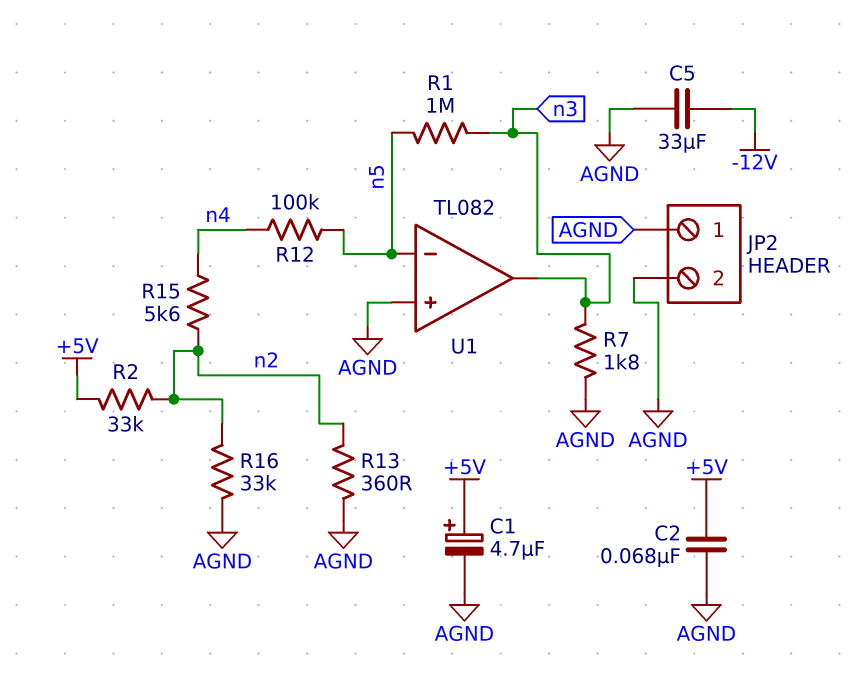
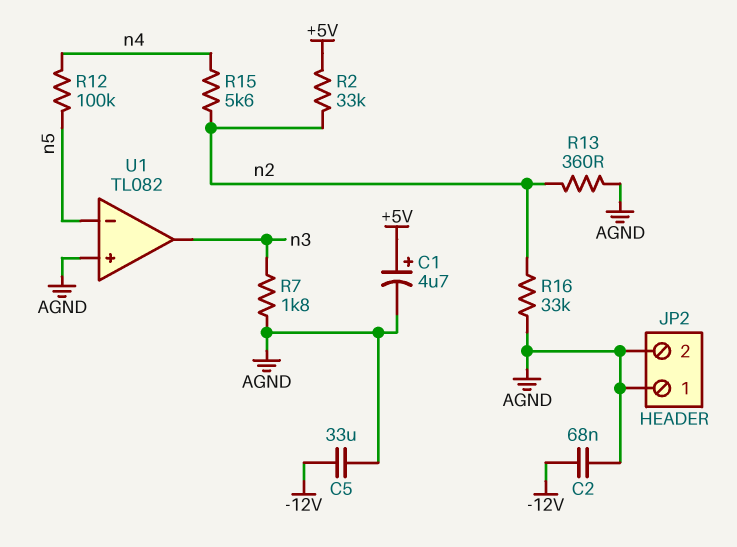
C2: 68nF (+5V, AGND) -> 68nF (-12V, AGND)
R1: 1M (n3, n5) -> none

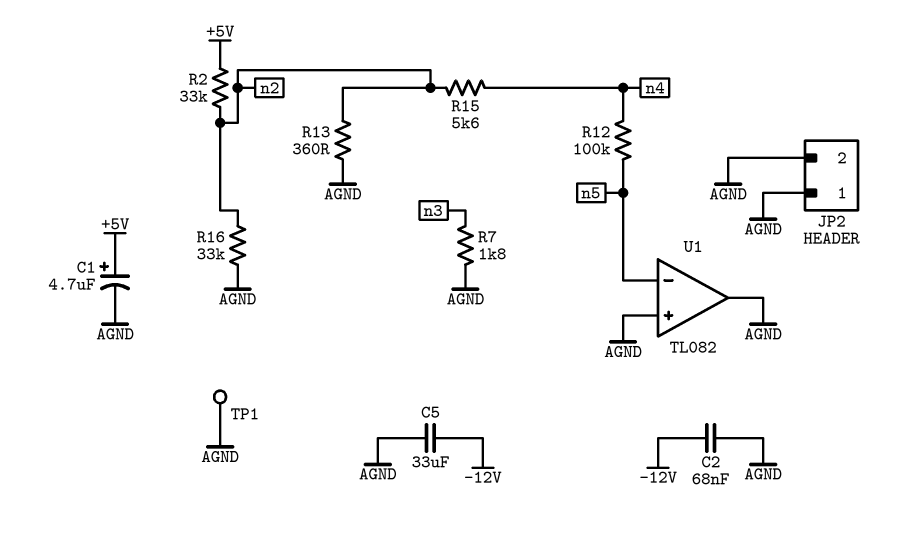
TP1: none -> test point (AGND)
U1 pin out: n3 -> AGND

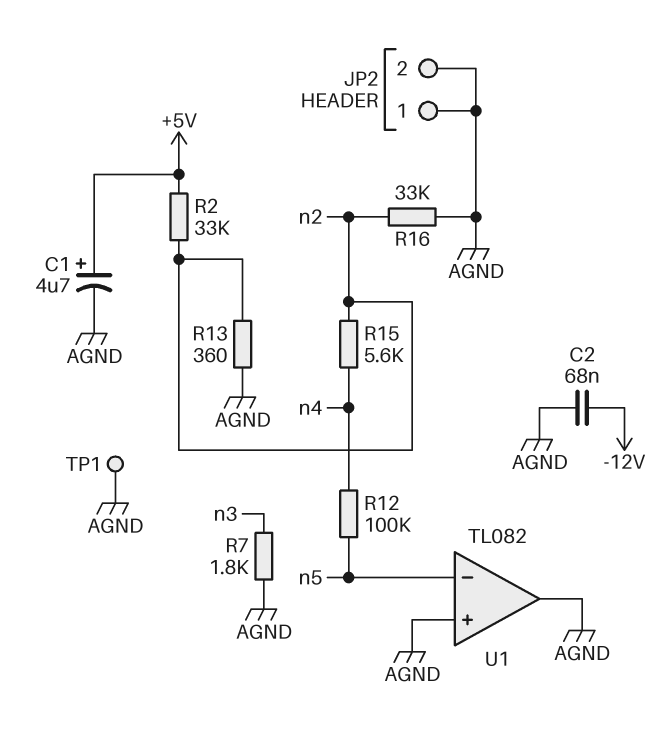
C5: 33uF (-12V, AGND) -> none

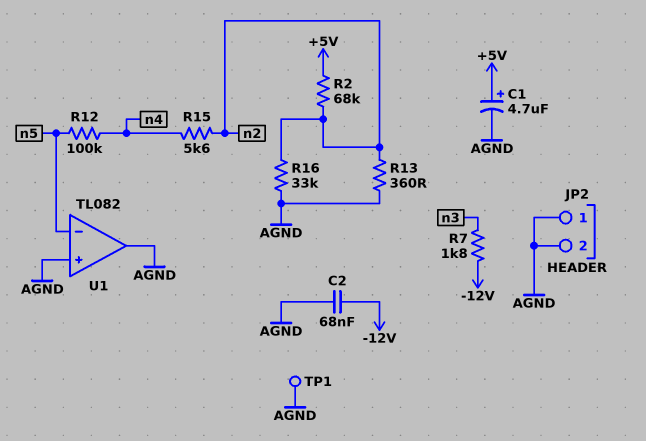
R2: 33k (+5V, n2) -> 68k (+5V, n2)
R7: 1.8k (AGND, n3) -> 1.8k (-12V, n3)

